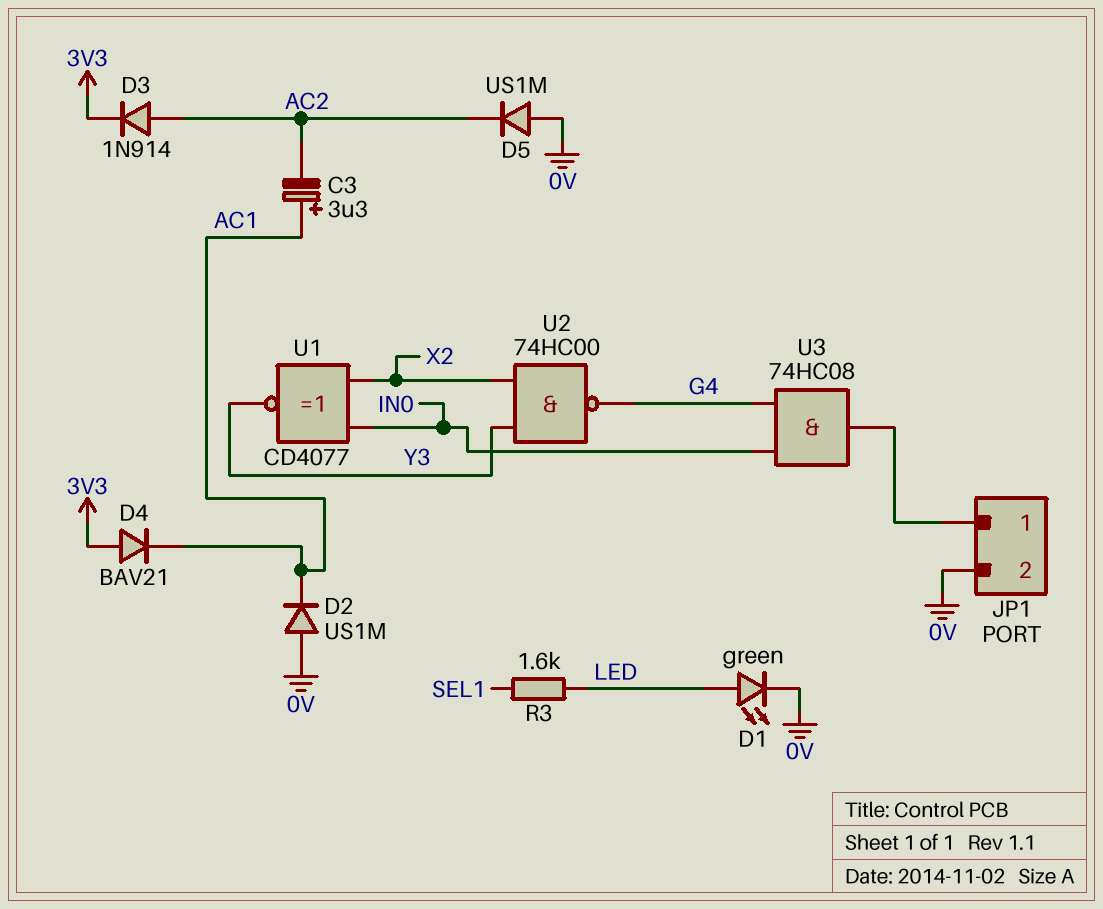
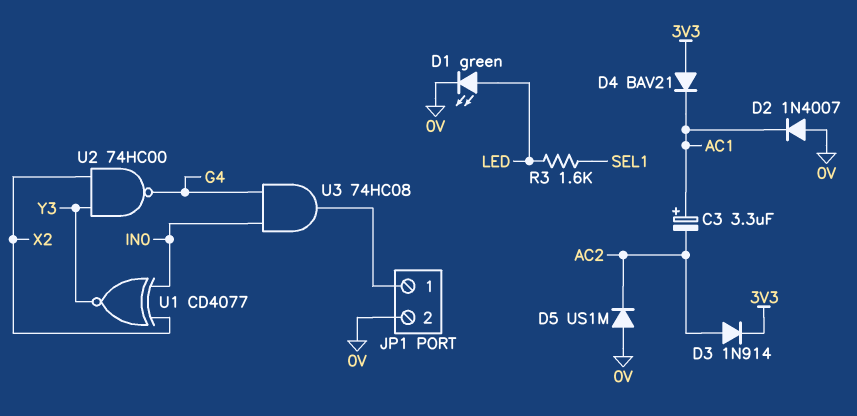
D2: diode US1M (A 0V, K AC1) -> diode 1N4007 (A 0V, K AC1)

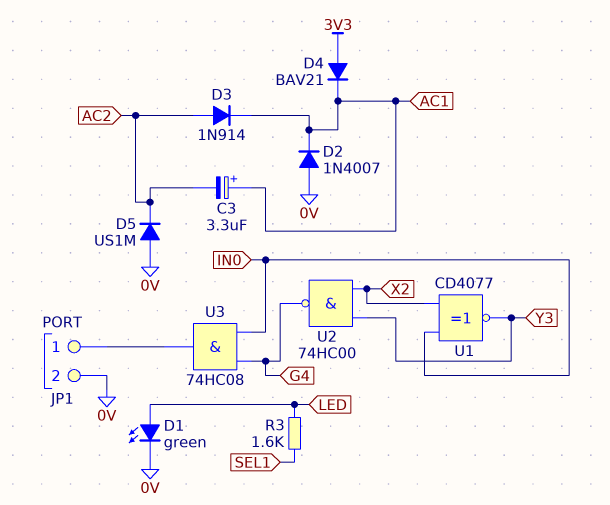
D3: diode 1N914 (A AC2, K 3V3) -> diode 1N914 (A AC2, K AC1)

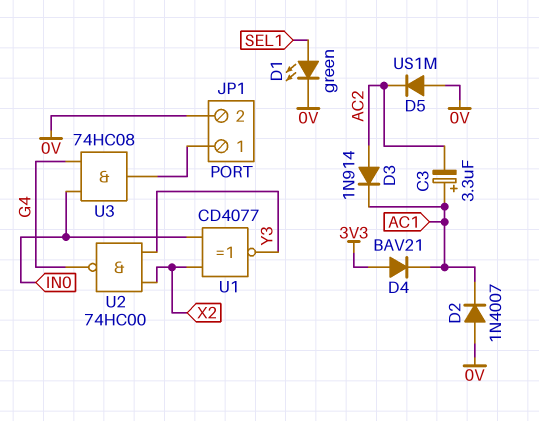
D1: LED green (A LED, K 0V) -> LED green (A SEL1, K 0V)
R3: 1.6k (LED, SEL1) -> none

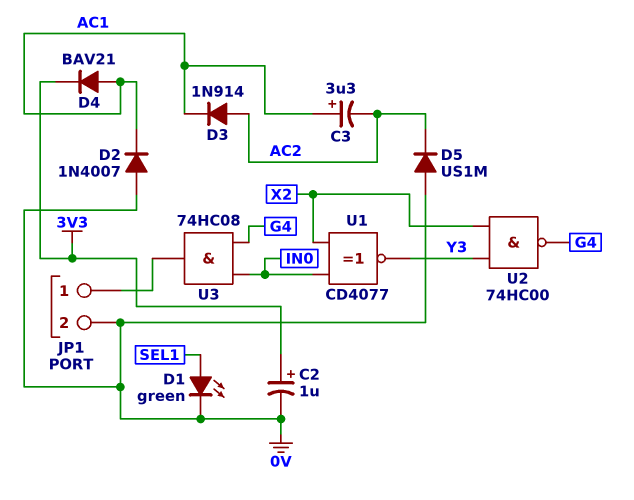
C2: none -> 1uF (plus 3V3, minus 0V)
D4: diode BAV21 (A 3V3, K AC1) -> diode BAV21 (A AC1, K 3V3)

